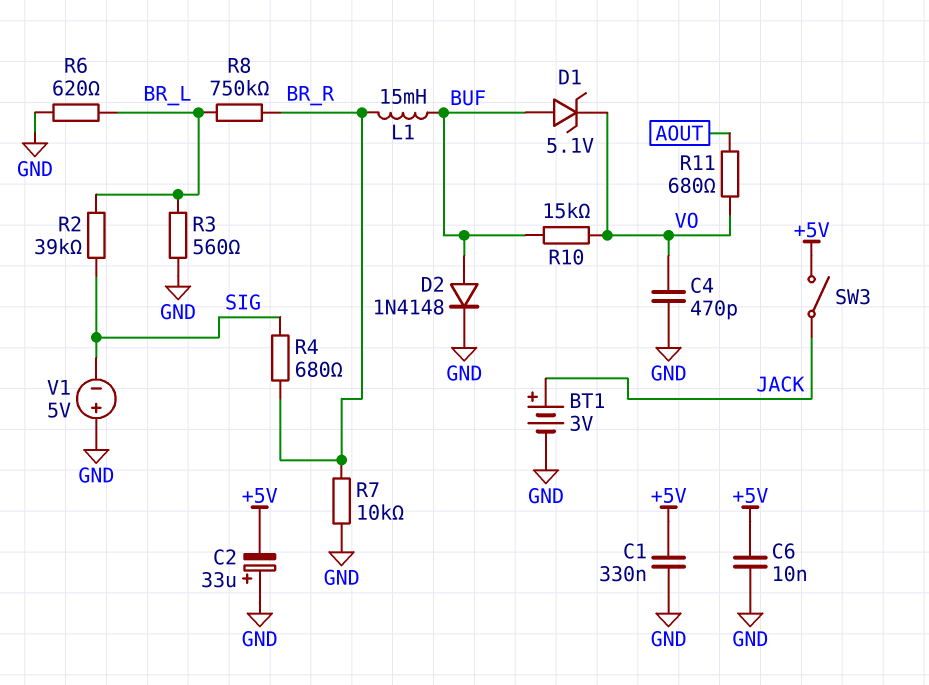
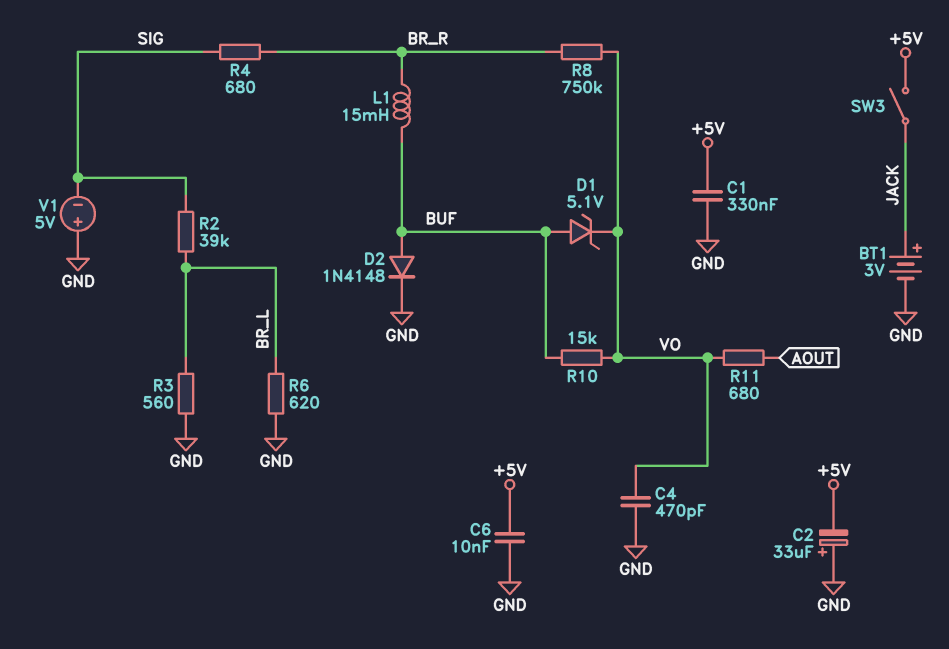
R7: 10k (BR_R, GND) -> none
R8: 750k (BR_L, BR_R) -> 750k (BR_R, VO)

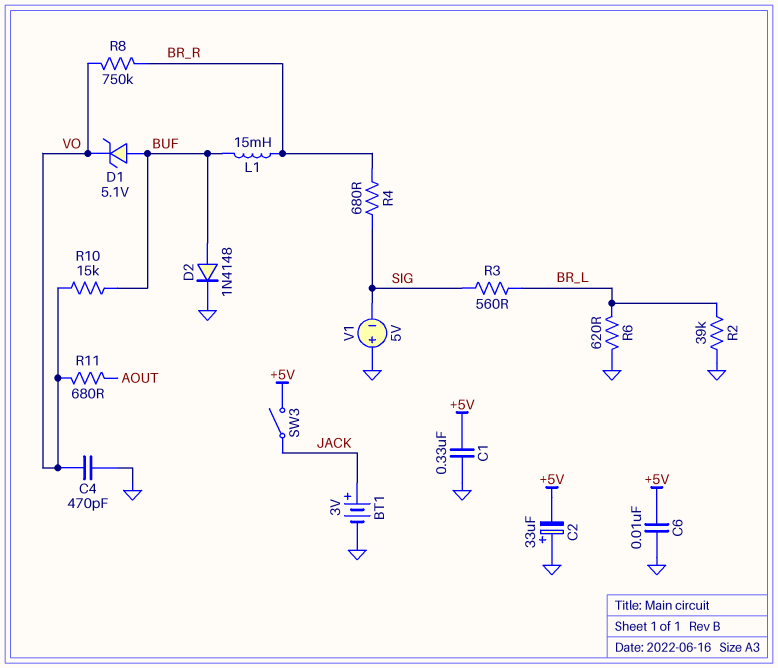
R2: 39k (BR_L, SIG) -> 39k (BR_L, GND)
R3: 560 (BR_L, GND) -> 560 (BR_L, SIG)

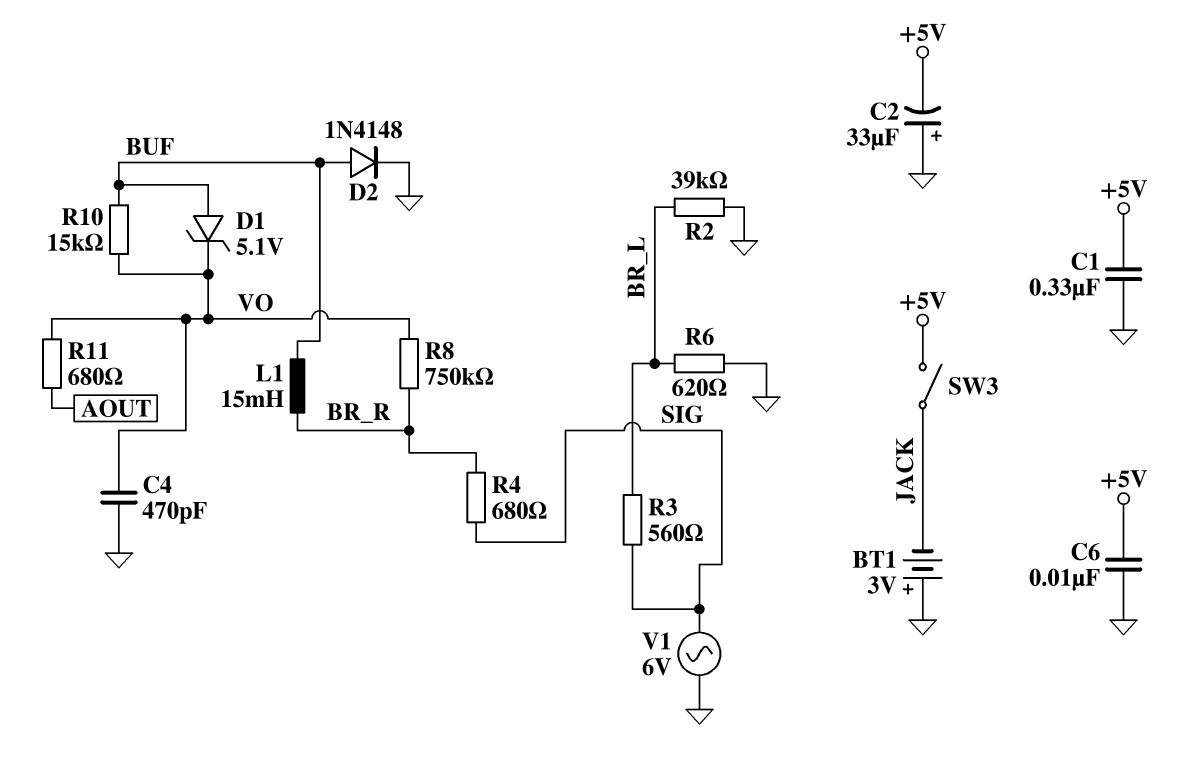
BT1: 3V (plus JACK, minus GND) -> 3V (plus GND, minus JACK)
V1: 5V (plus GND, minus SIG) -> AC 6V (GND, SIG)

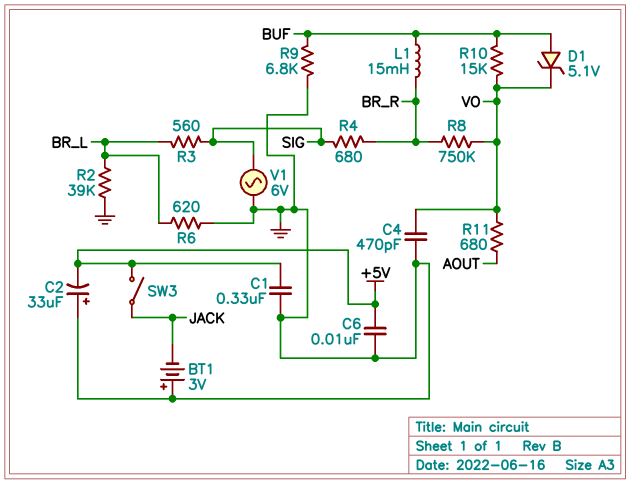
D2: diode 1N4148 (A BUF, K GND) -> none
R9: none -> 6.8k (BUF, GND)

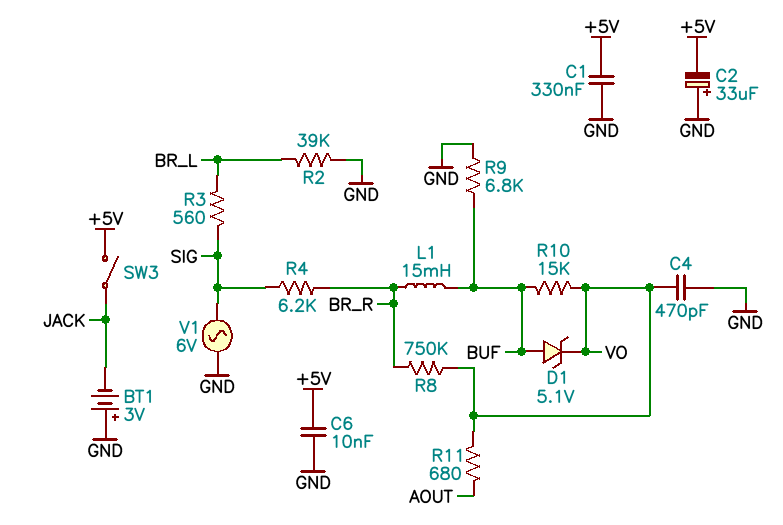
R4: 680 (BR_R, SIG) -> 6.2k (BR_R, SIG)
R6: 620 (BR_L, GND) -> none

